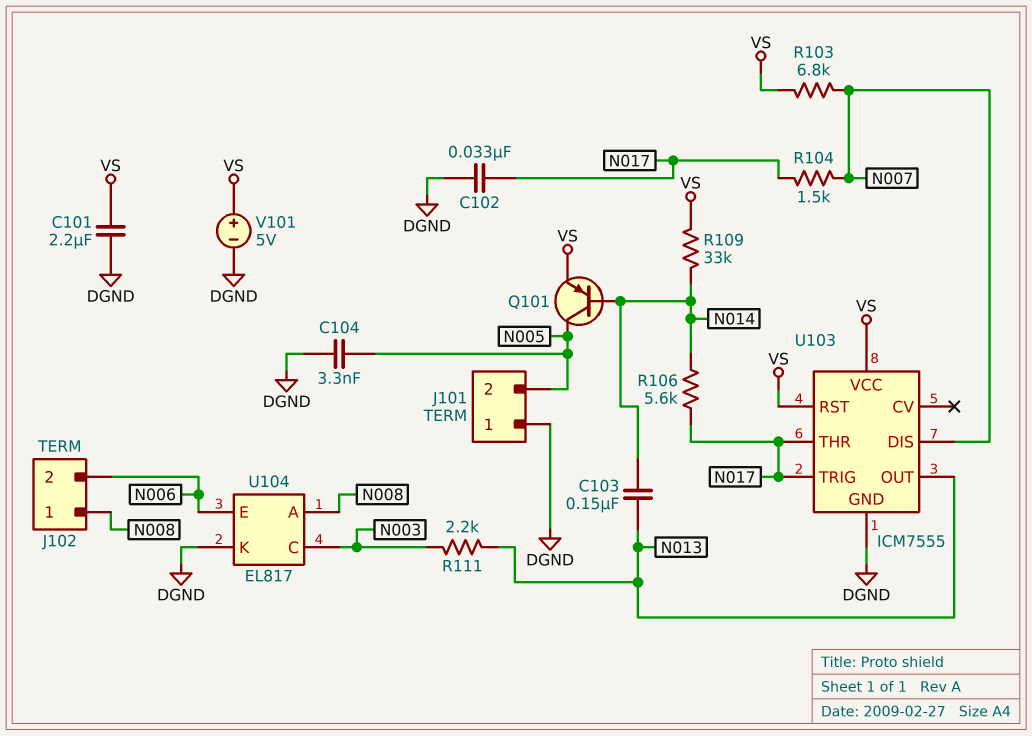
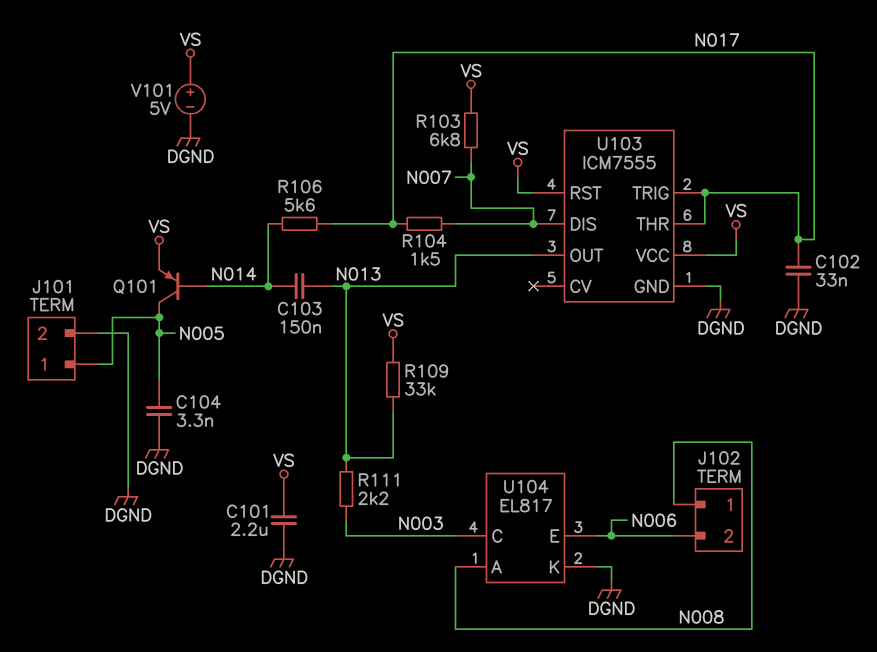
J101 pin 1: DGND -> N005
J101 pin 2: N005 -> DGND
R109: 33k (N014, VS) -> 33k (N013, VS)

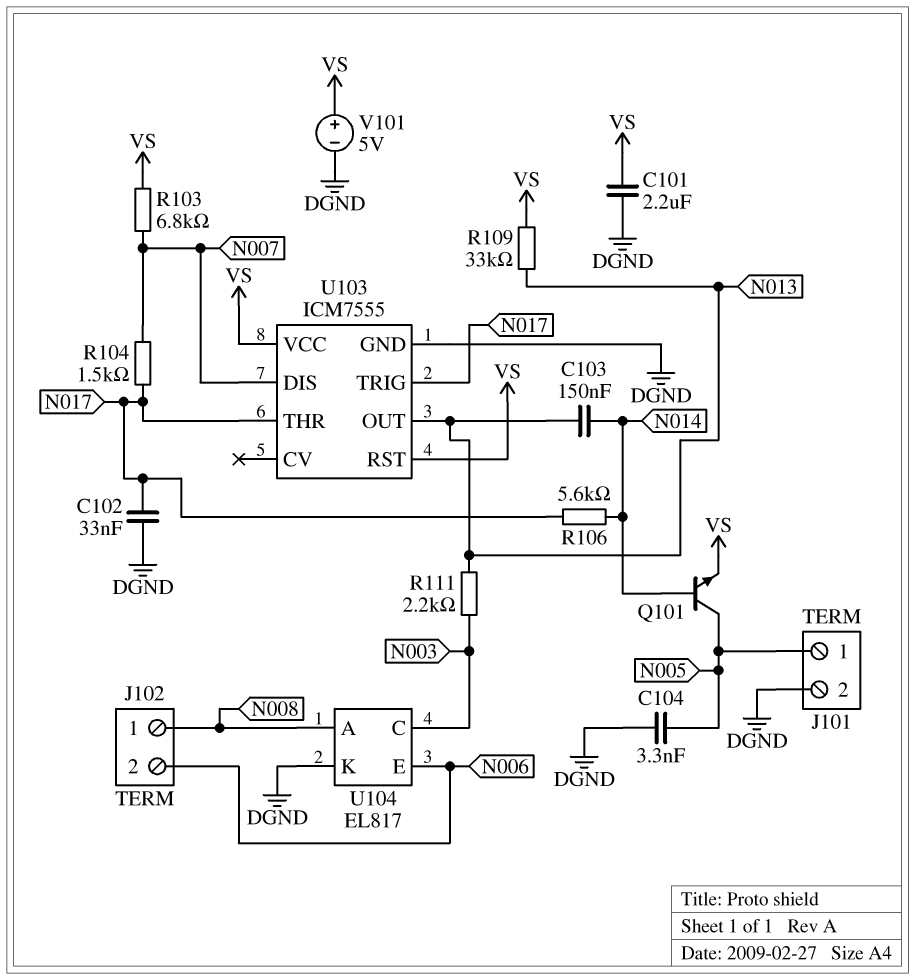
Q101: PNP (B N014, C N005, E VS) -> NPN (B N014, C N005, E VS)

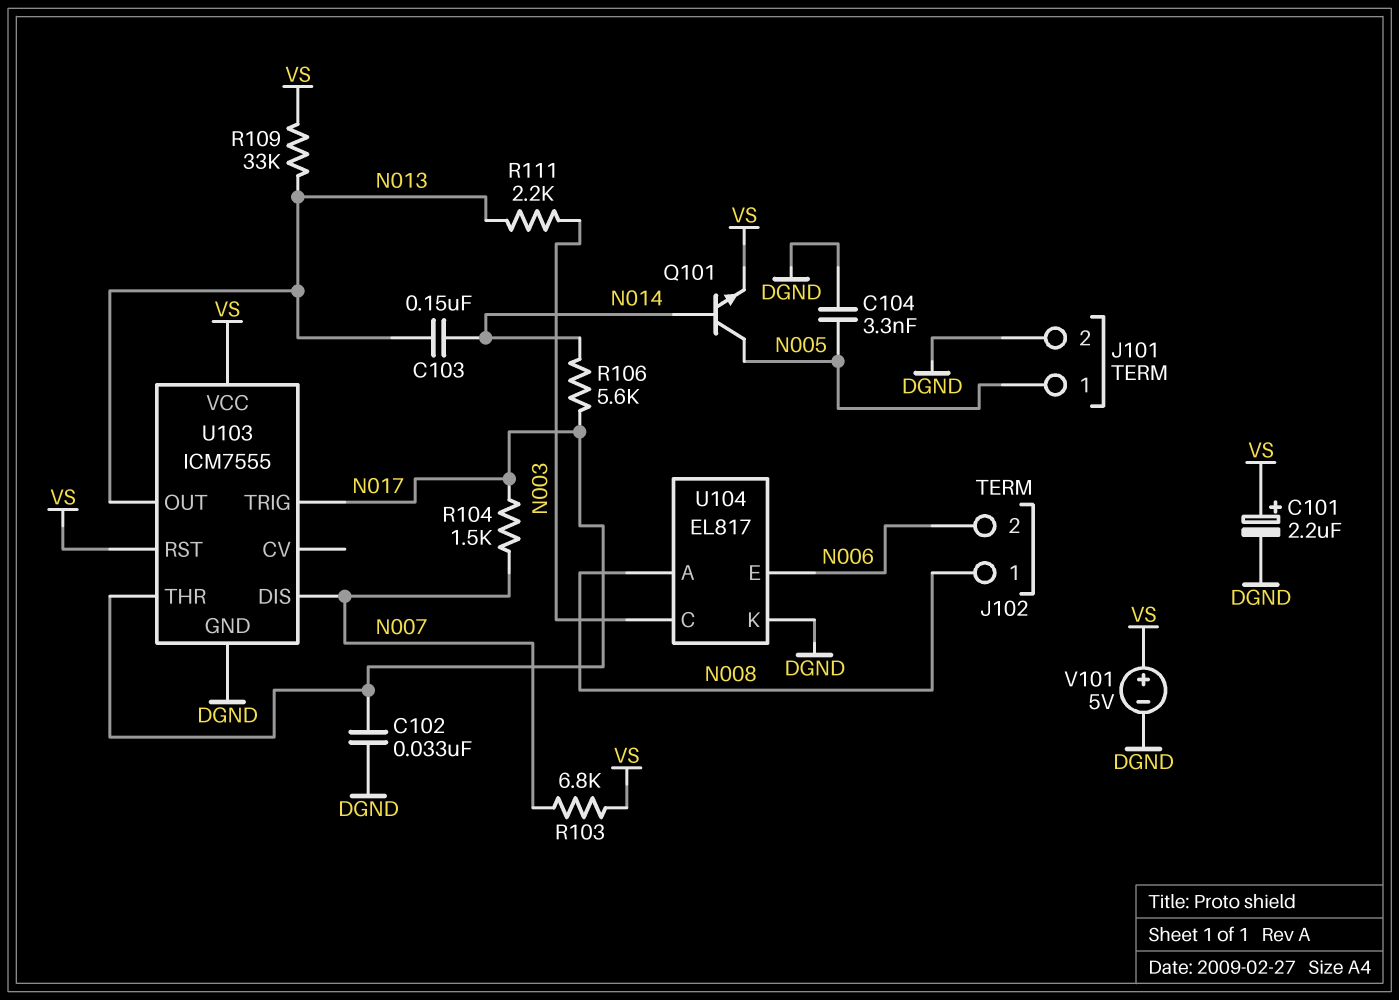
C101: 2.2uF (DGND, VS) -> 2.2uF (plus VS, minus DGND)

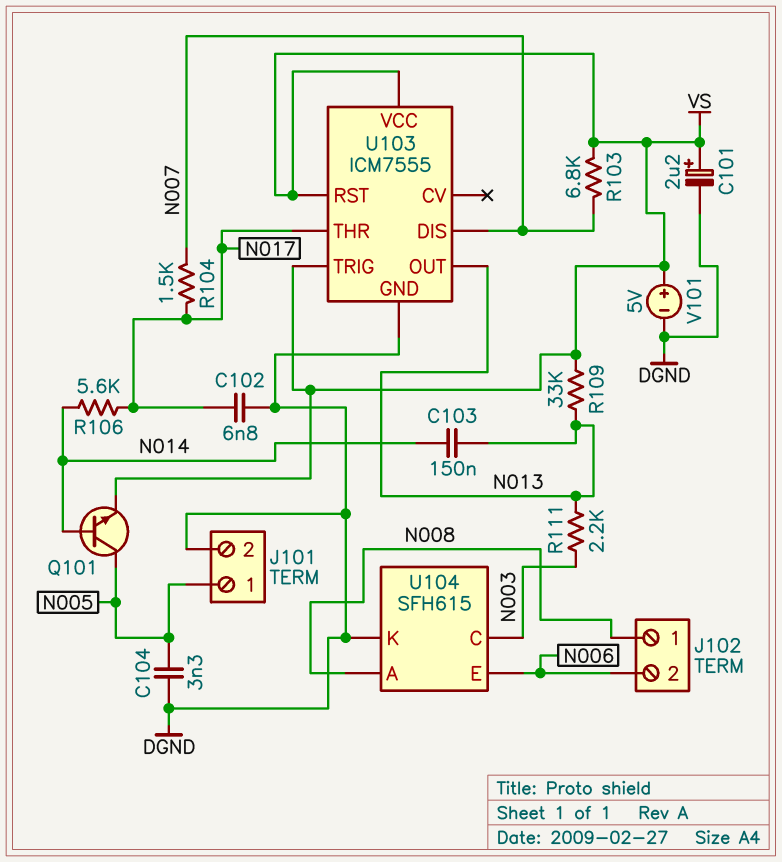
C102: 33nF (DGND, N017) -> 6.8nF (DGND, N017)
U103 pin TRIG: N017 -> VS
U104: EL817 -> SFH615

